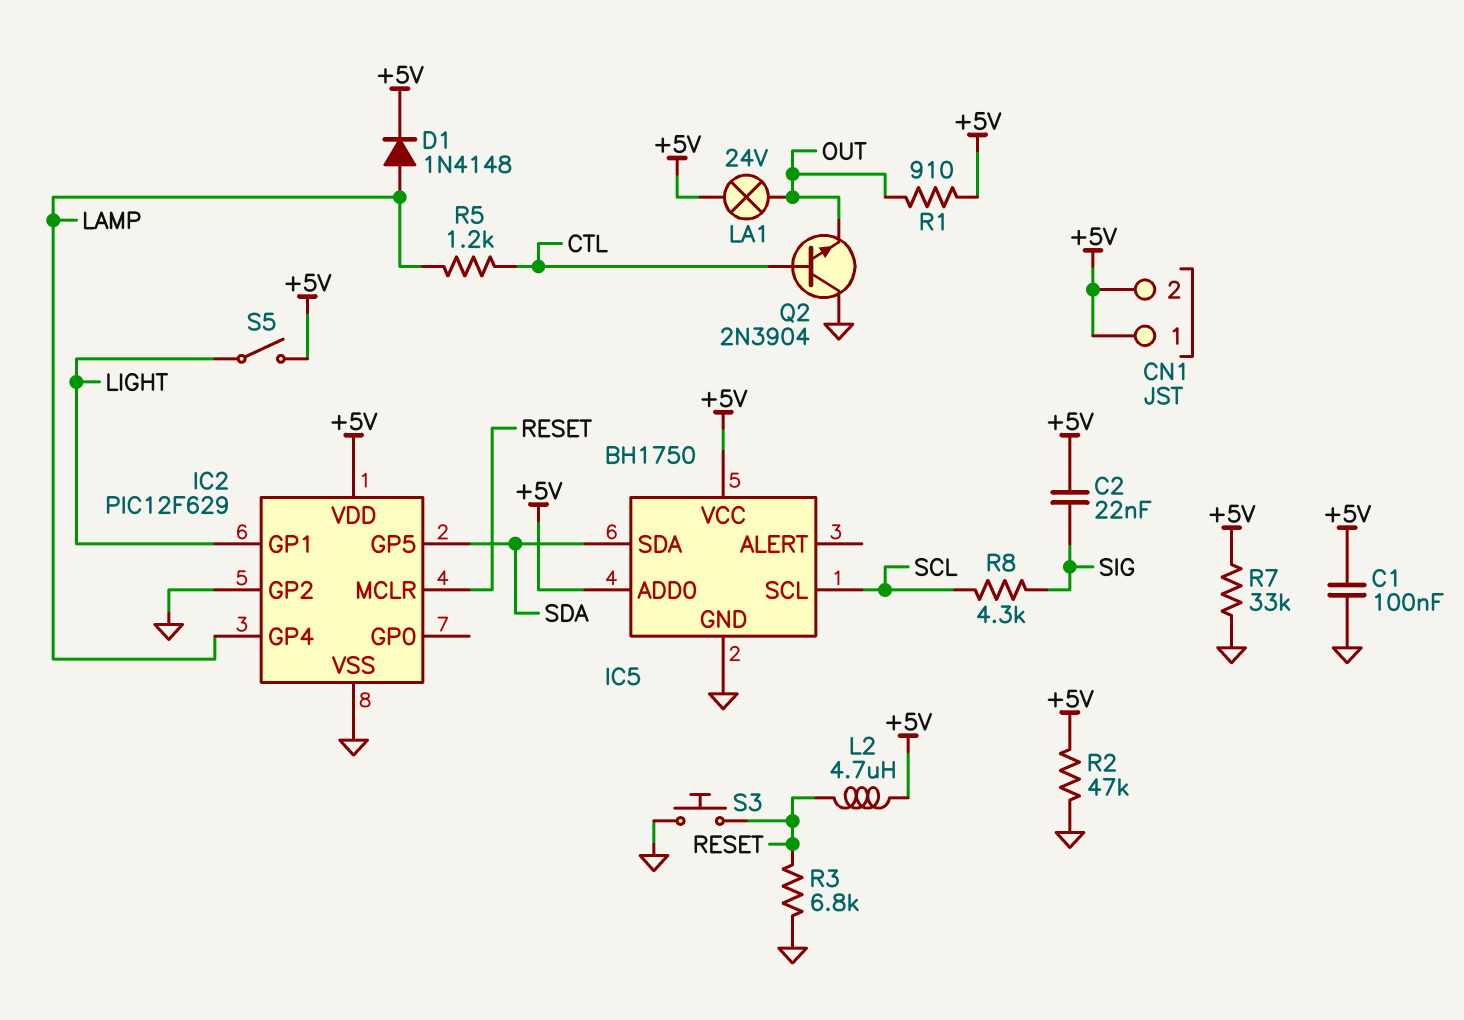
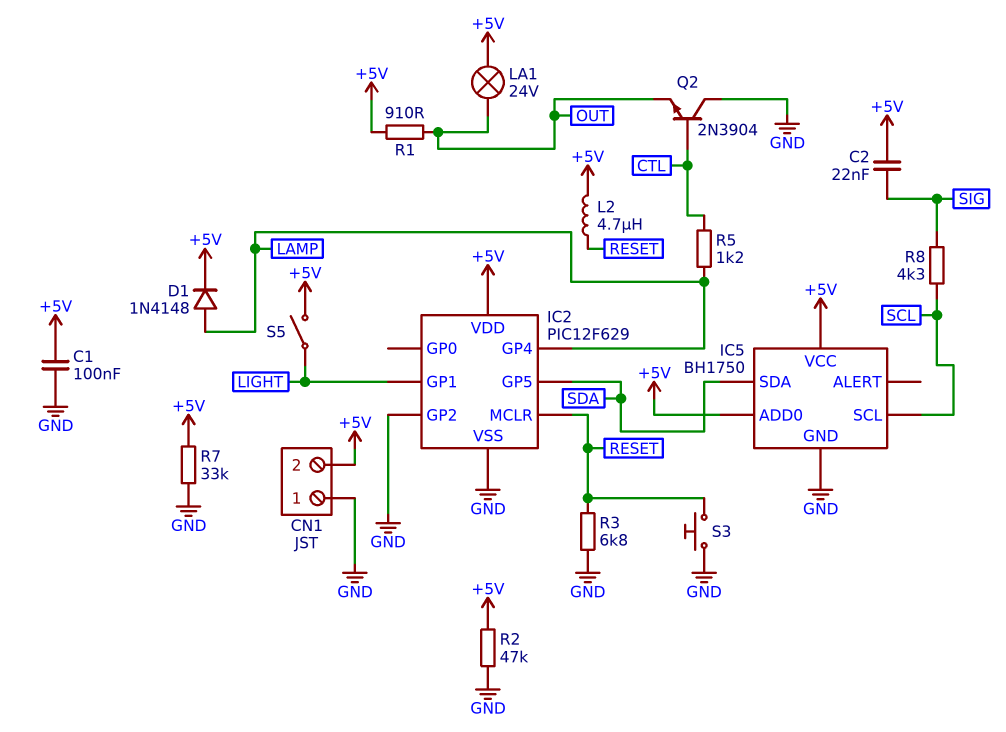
CN1 pin 1: +5V -> GND

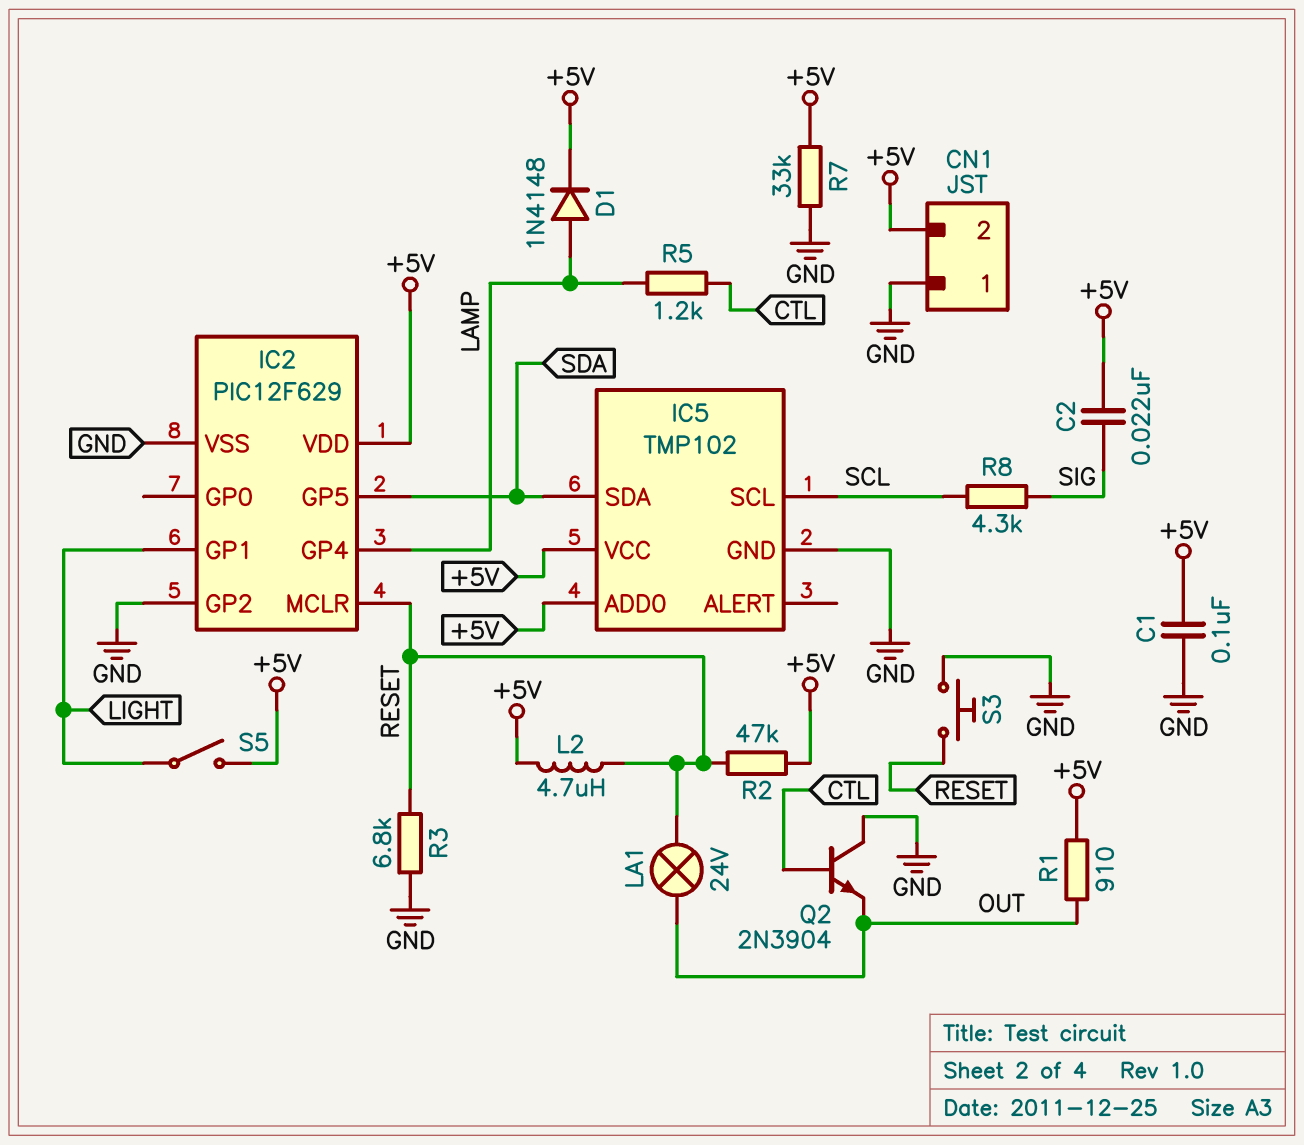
IC5: BH1750 -> TMP102
LA1: lamp 24V (+5V, OUT) -> lamp 24V (OUT, RESET)
R2: 47k (+5V, GND) -> 47k (+5V, RESET)

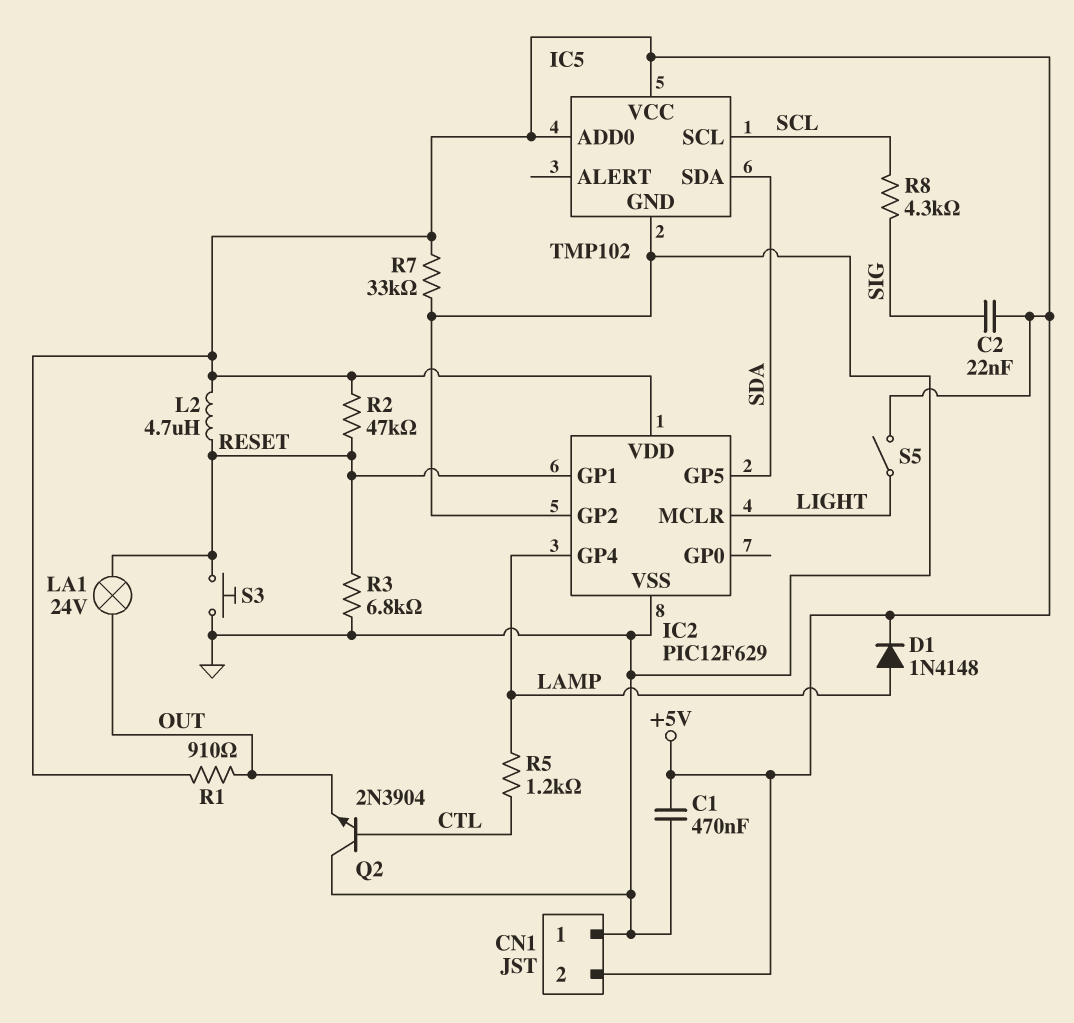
C1: 100nF (+5V, GND) -> 470nF (+5V, GND)
IC2 pin GP1: LIGHT -> RESET
IC2 pin MCLR: RESET -> LIGHT

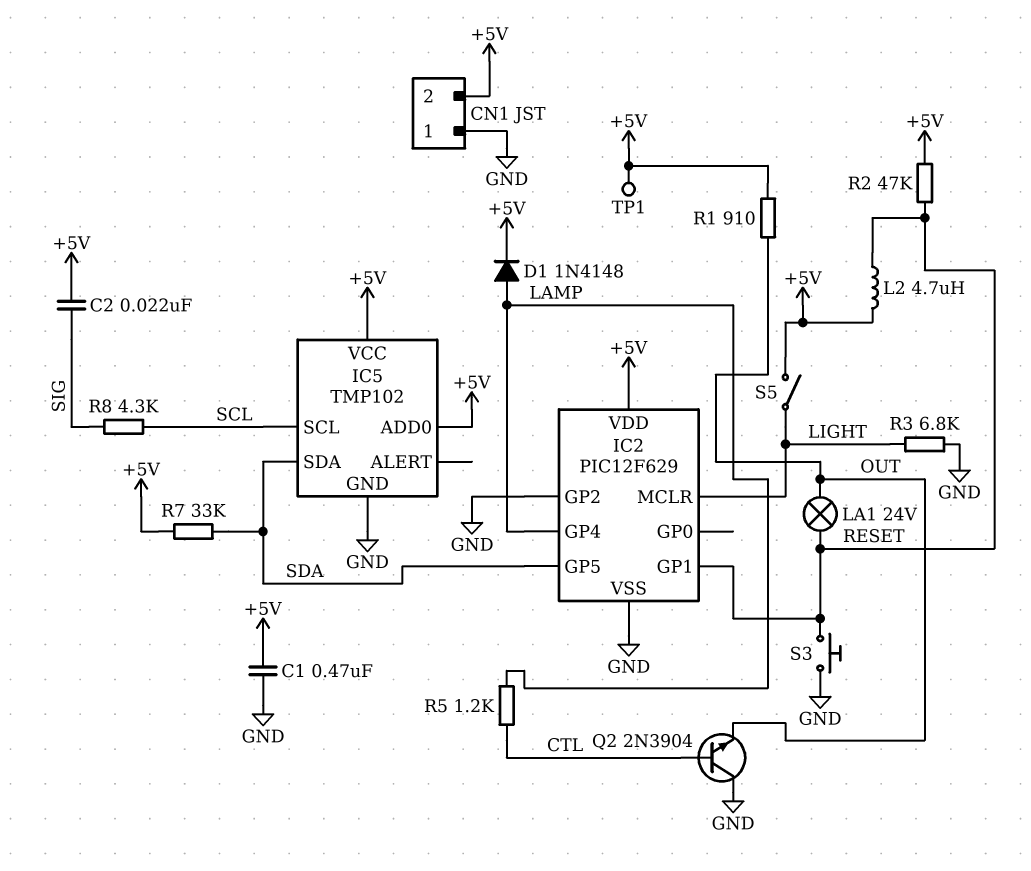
R3: 6.8k (GND, RESET) -> 6.8k (GND, LIGHT)
R7: 33k (+5V, GND) -> 33k (+5V, SDA)
TP1: none -> test point (+5V)

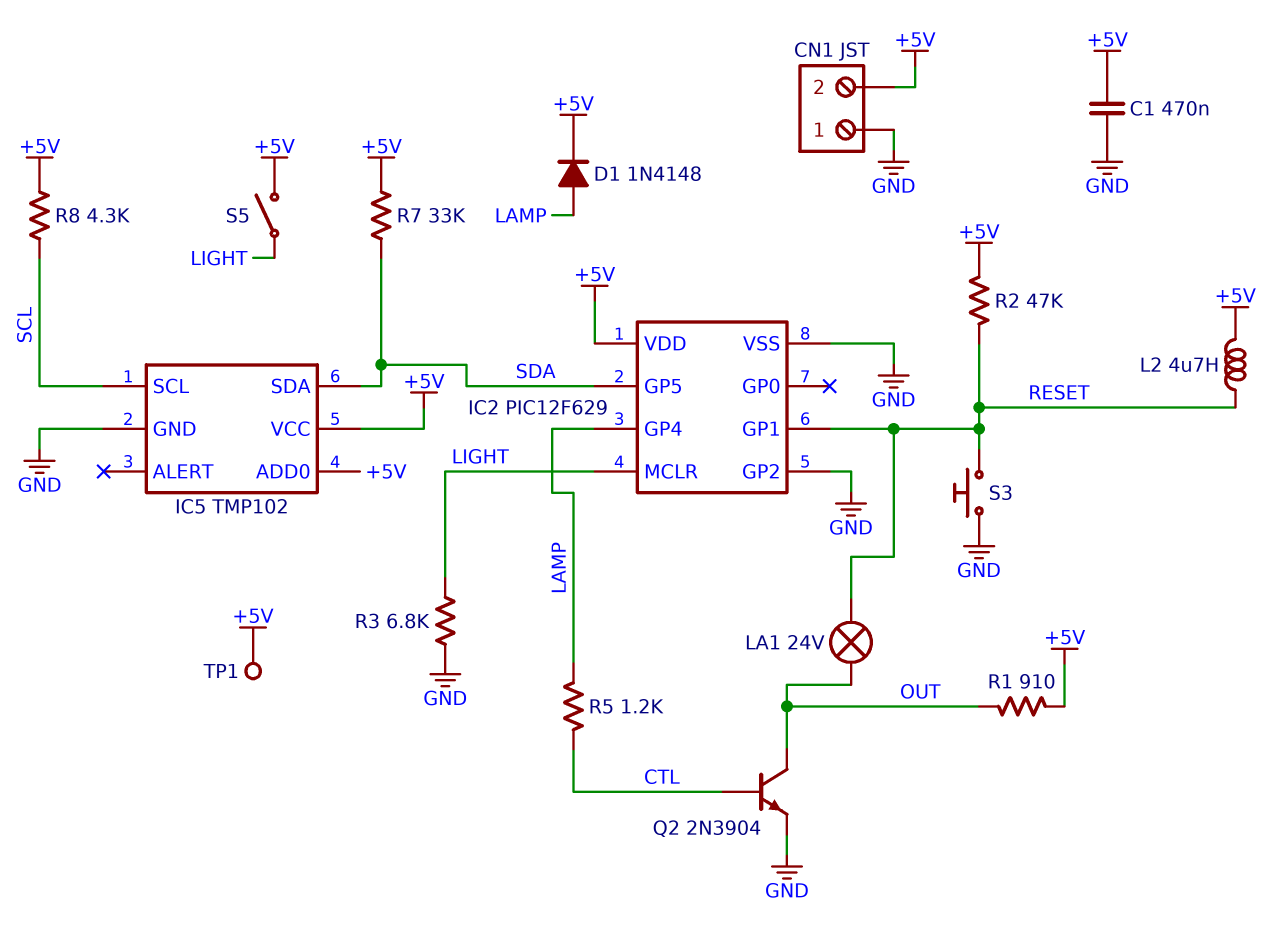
C2: 22nF (+5V, SIG) -> none
Q2: NPN 2N3904 (B CTL, C GND, E OUT) -> NPN 2N3904 (B CTL, C OUT, E GND)
R8: 4.3k (SCL, SIG) -> 4.3k (+5V, SCL)

